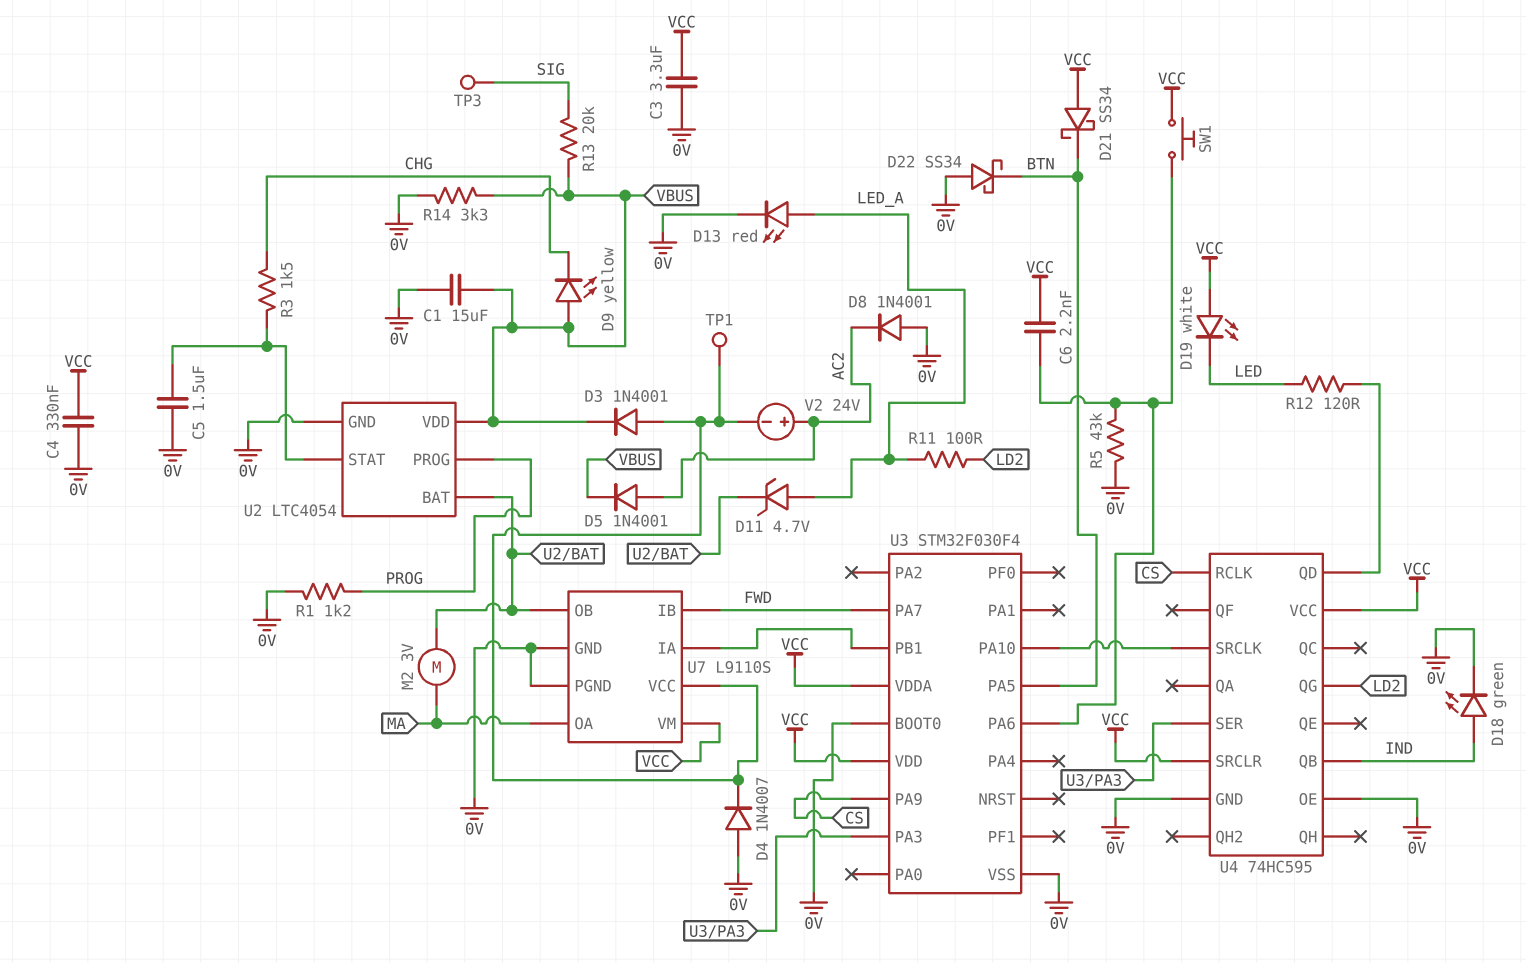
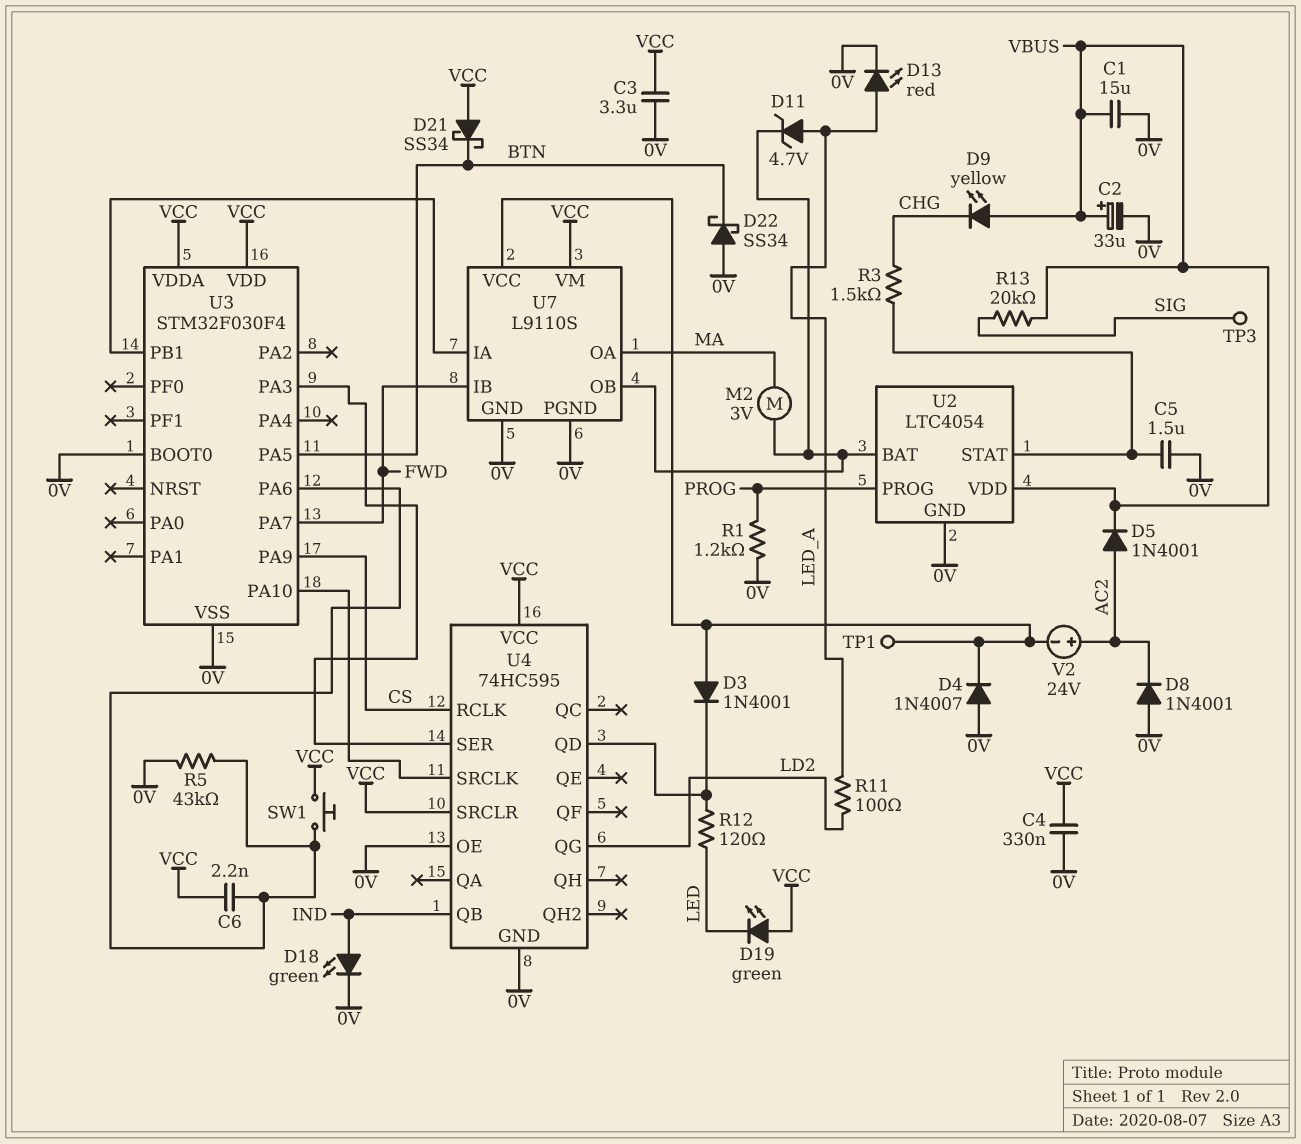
C2: none -> 33uF (plus VBUS, minus 0V)
D3: diode 1N4001 (A U7/VCC, K VBUS) -> diode 1N4001 (A U7/VCC, K U4/QD)
D19: LED white (A VCC, K LED) -> LED green (A VCC, K LED)
R14: 3.3k (0V, VBUS) -> none

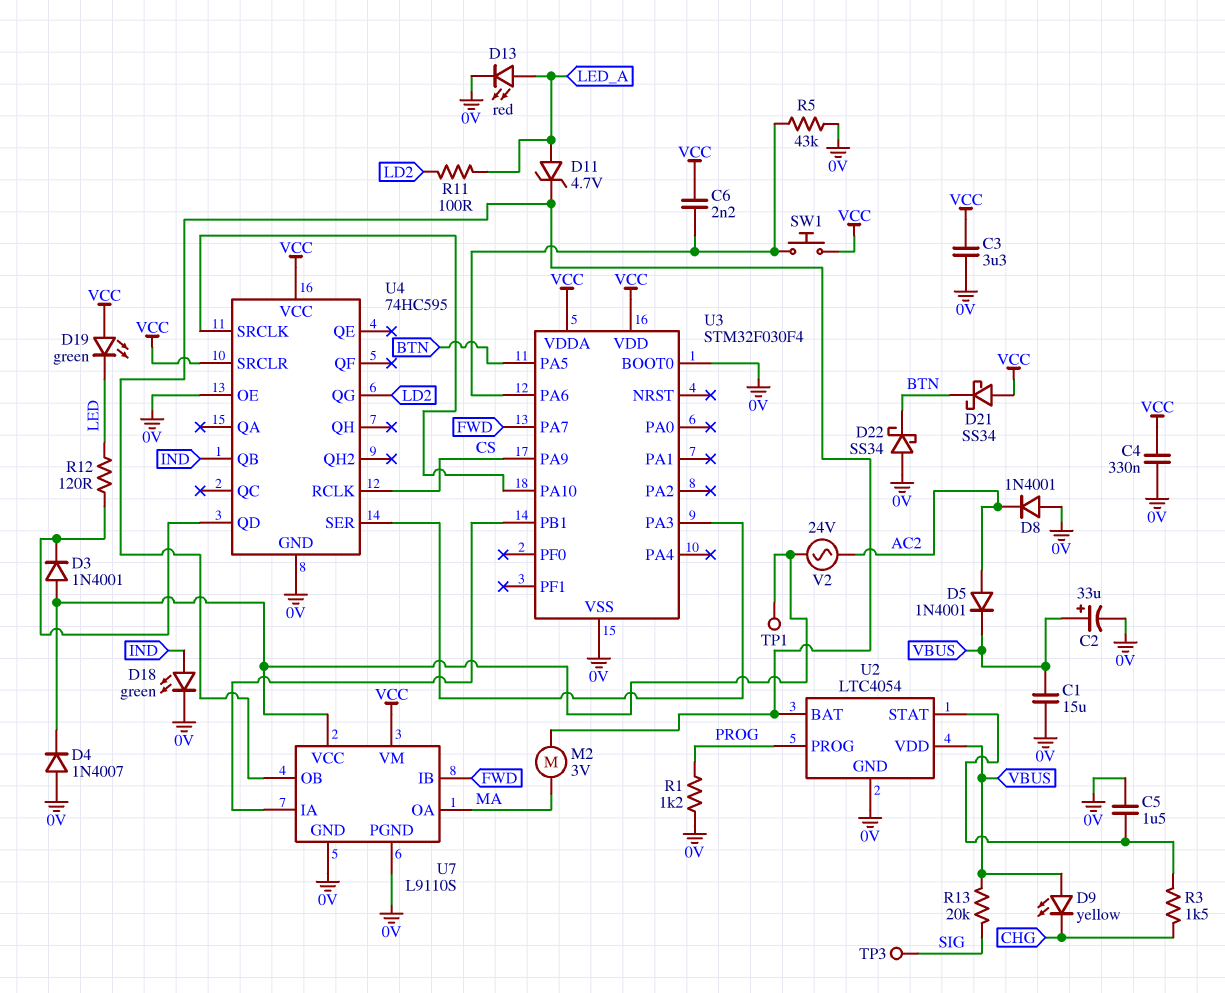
V2: 24V (plus AC2, minus U7/VCC) -> AC 24V (AC2, U7/VCC)

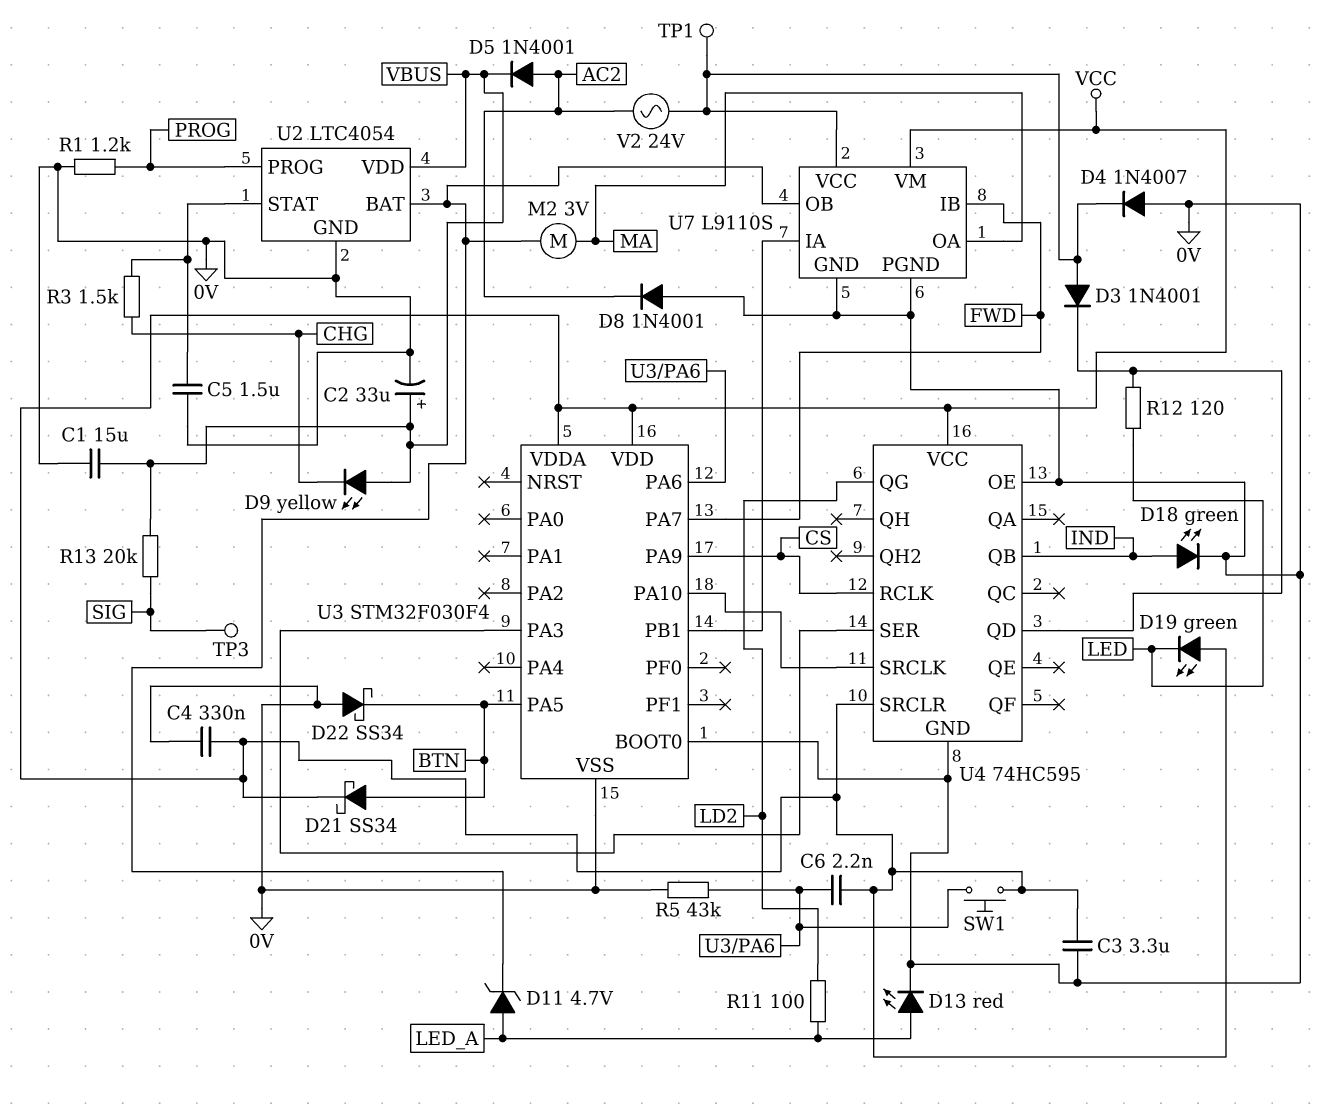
D21: schottky SS34 (A VCC, K BTN) -> schottky SS34 (A BTN, K VCC)

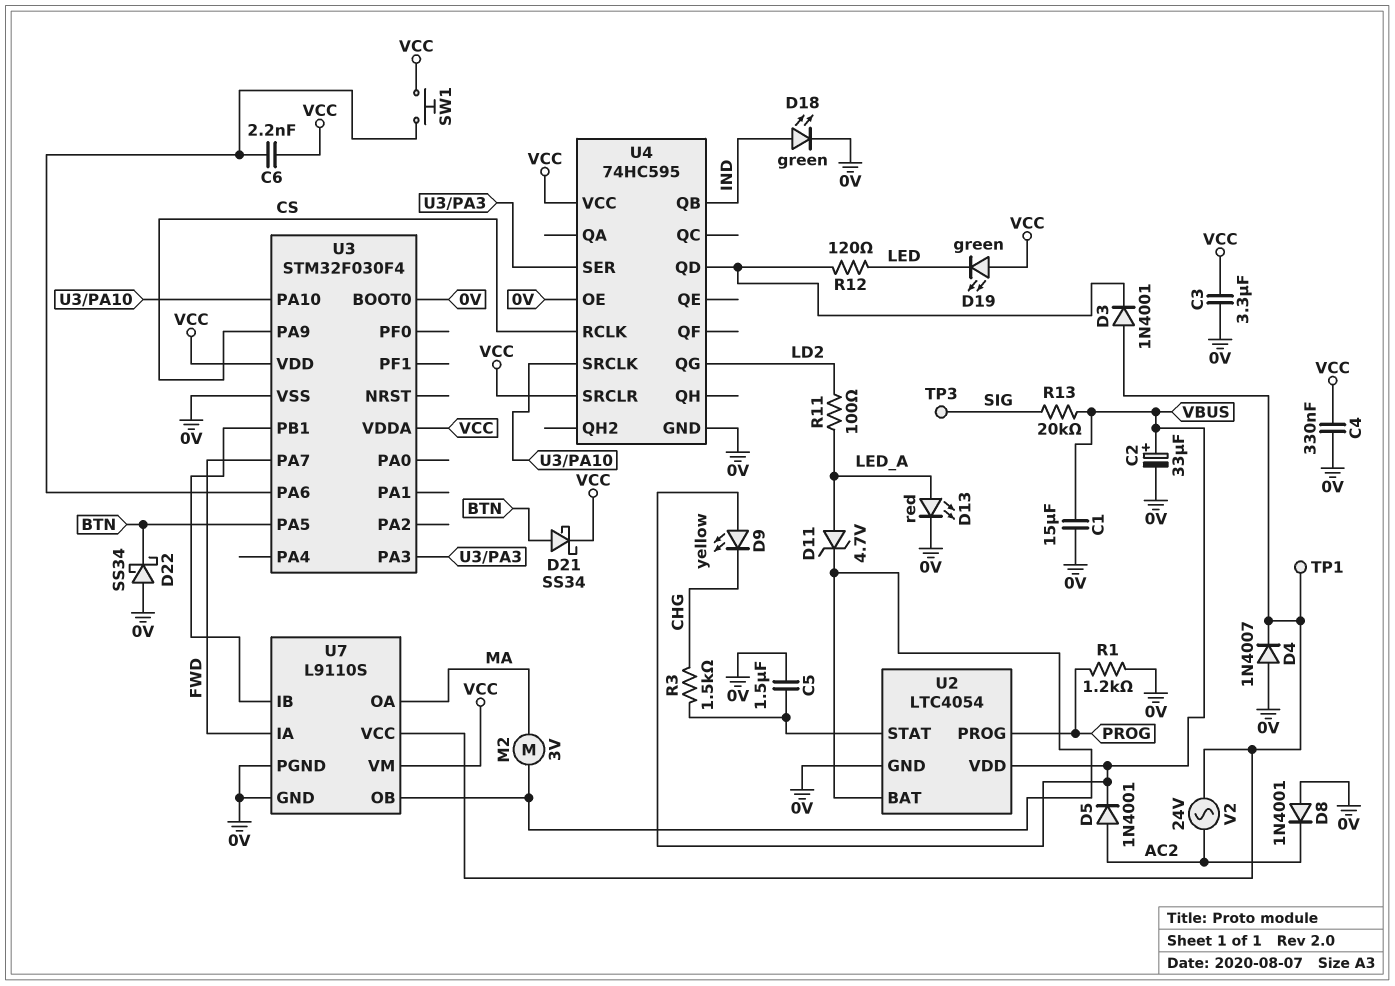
R5: 43k (0V, U3/PA6) -> none
U7 pin IA: U3/PB1 -> FWD
U7 pin IB: FWD -> U3/PB1

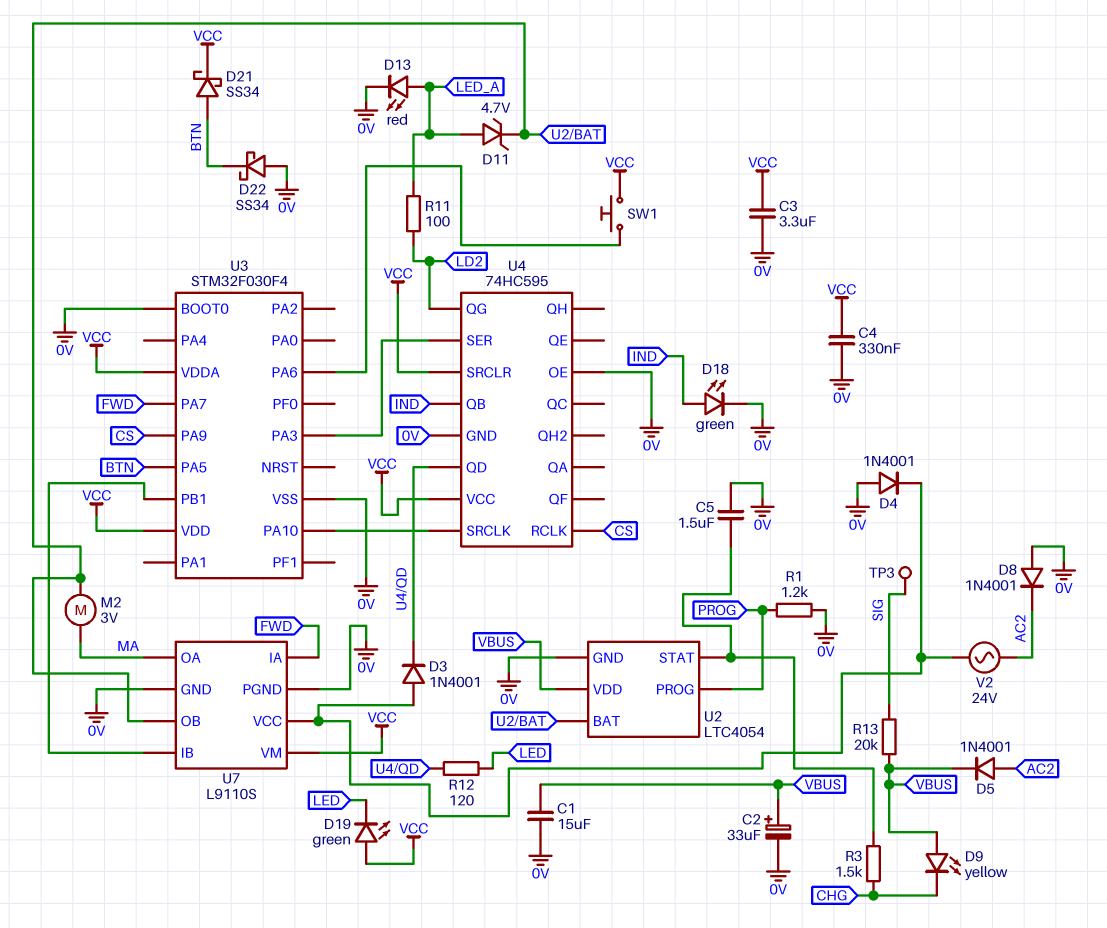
C6: 2.2nF (U3/PA6, VCC) -> none
D4: diode 1N4007 (A 0V, K U7/VCC) -> diode 1N4001 (A 0V, K U7/VCC)
TP1: test point (U7/VCC) -> none

